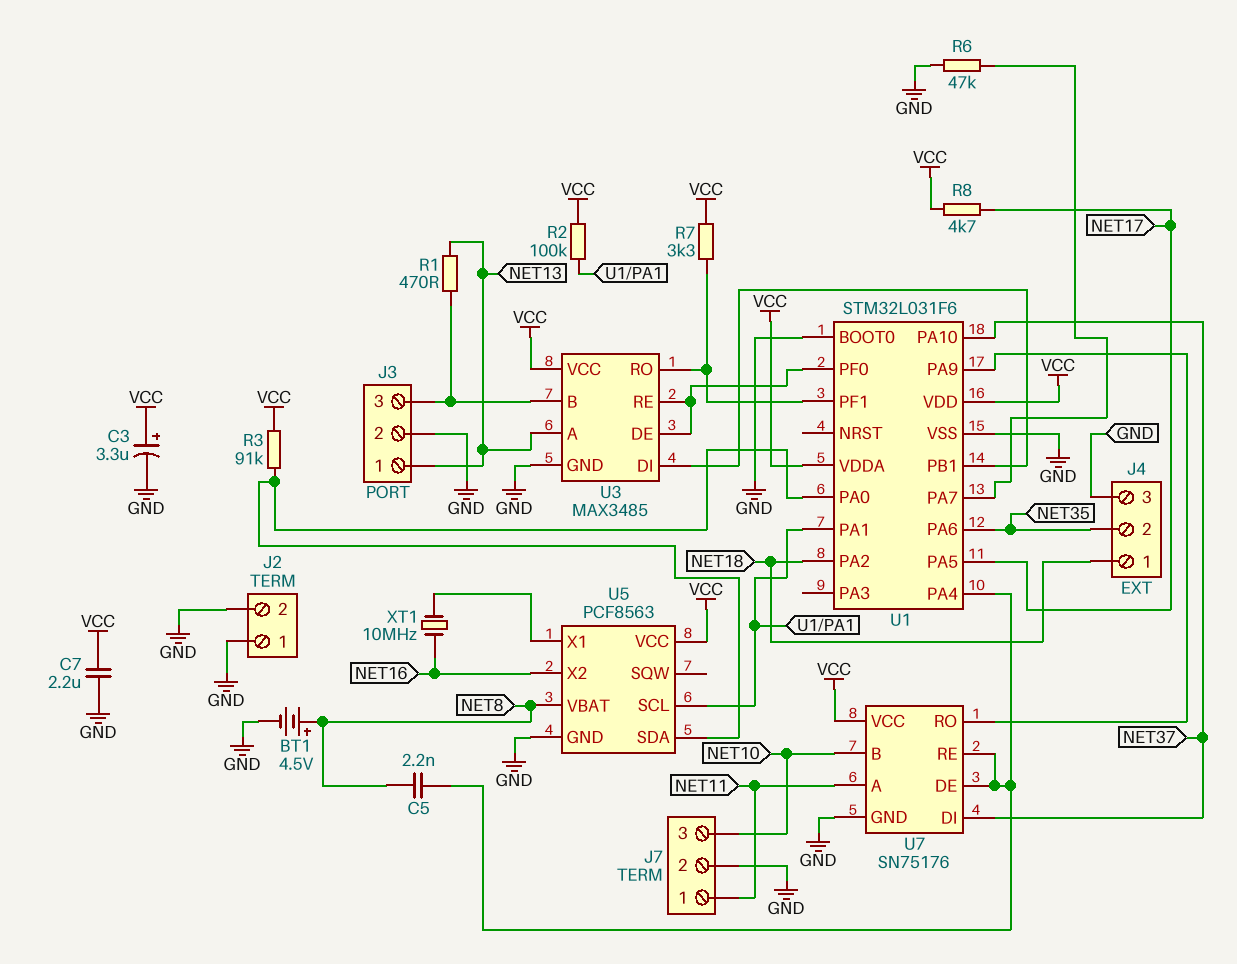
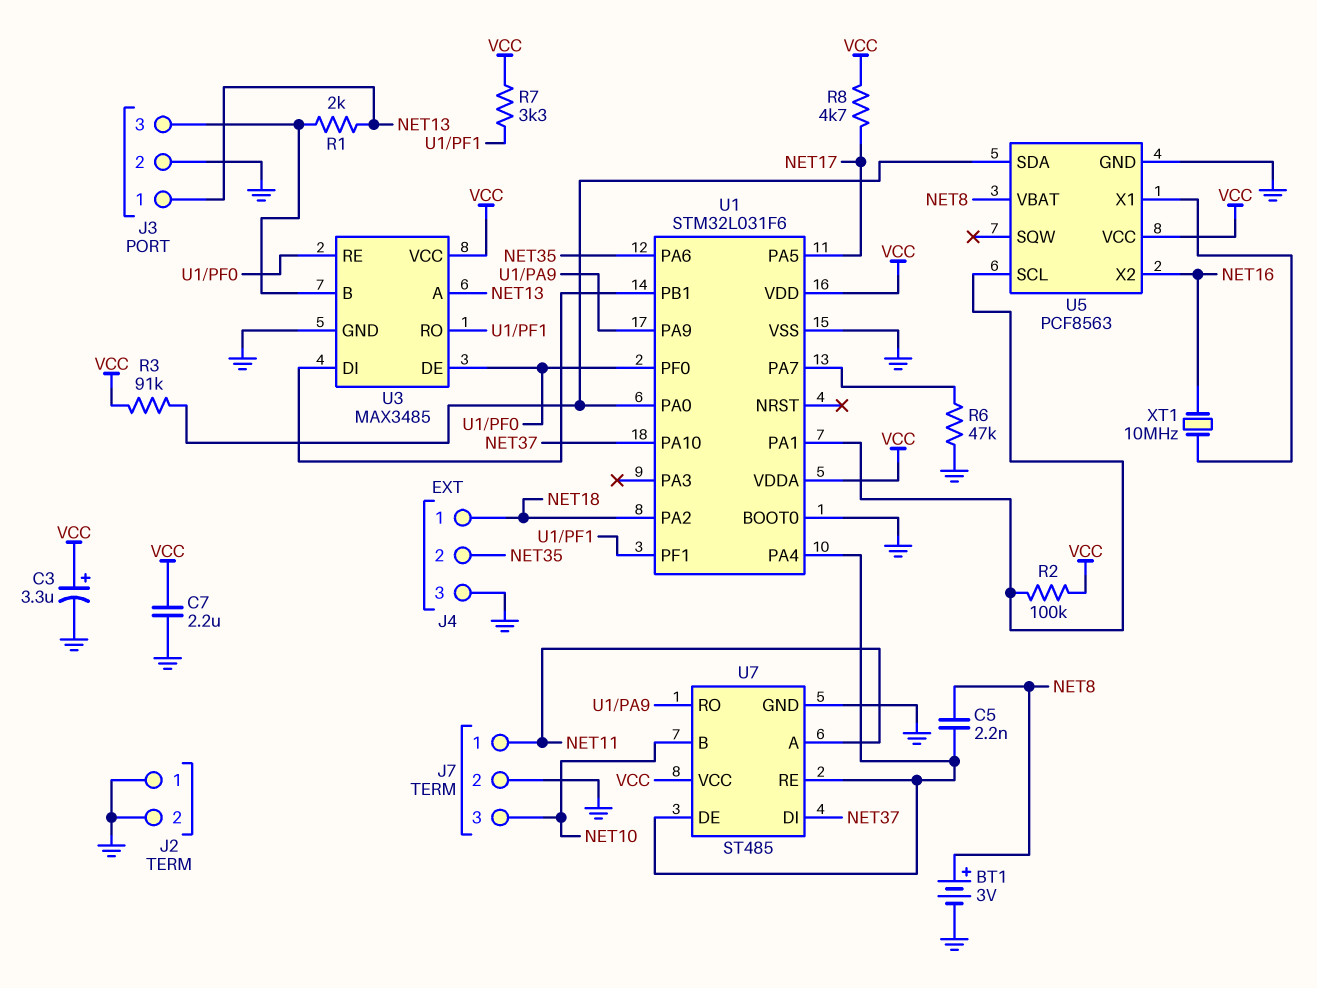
BT1: 4.5V (plus NET8, minus GND) -> 3V (plus NET8, minus GND)
R1: 470 (J3/3, NET13) -> 2k (J3/3, NET13)
U7: SN75176 -> ST485

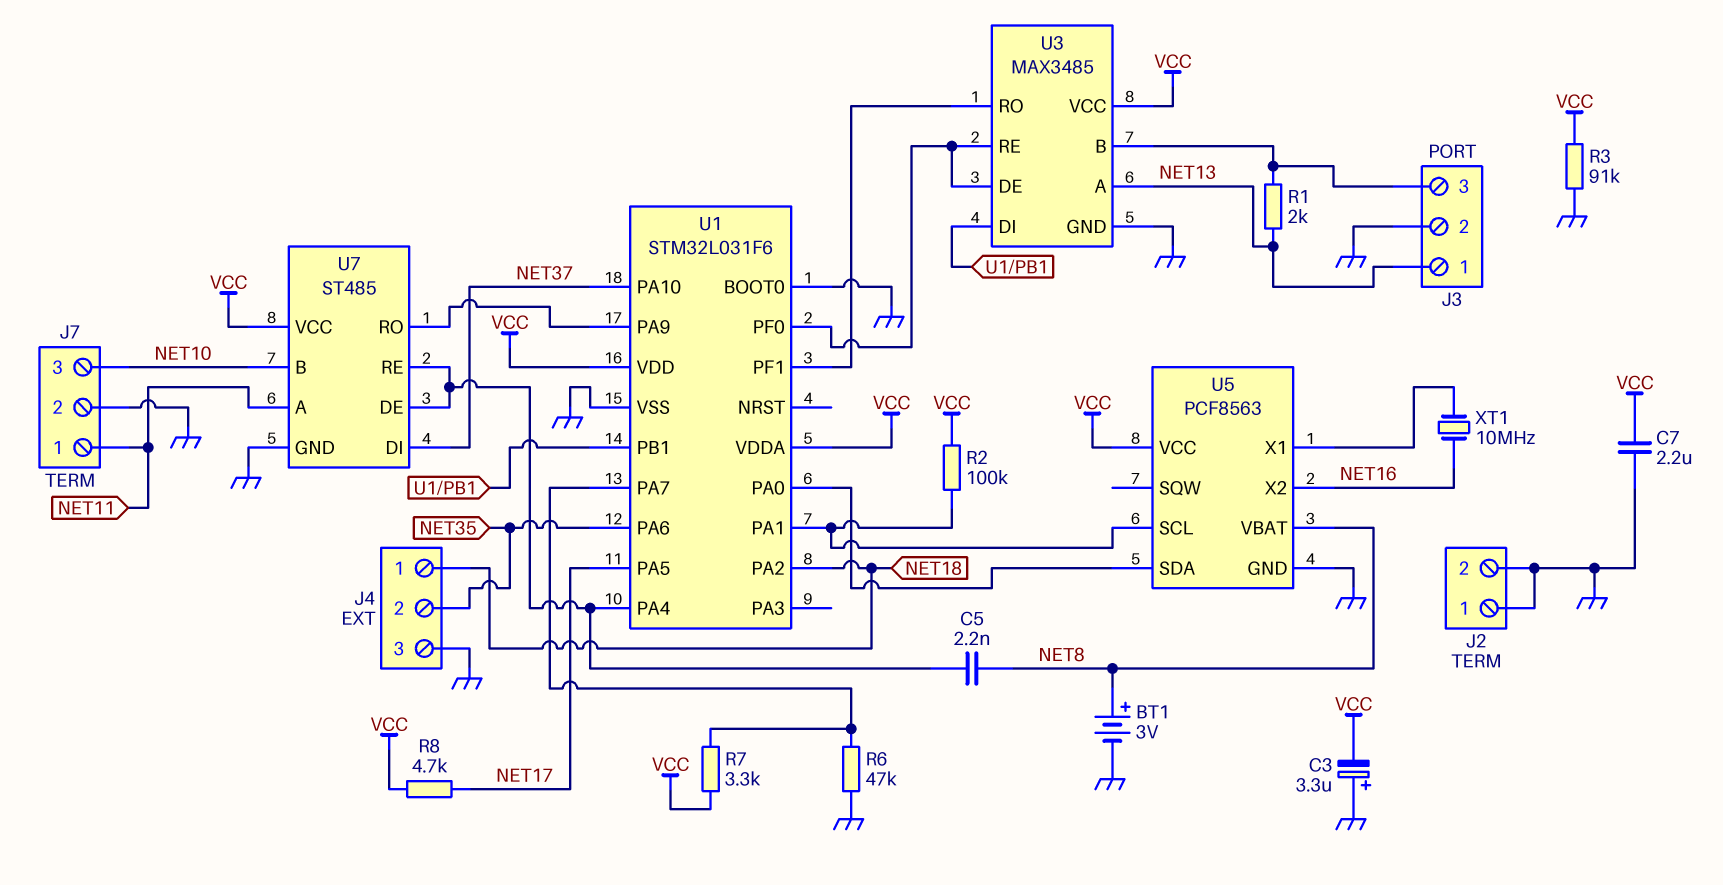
C3: 3.3uF (plus VCC, minus GND) -> 3.3uF (plus GND, minus VCC)
R3: 91k (U1/PA0, VCC) -> 91k (GND, VCC)
R7: 3.3k (U1/PF1, VCC) -> 3.3k (U1/PA7, VCC)

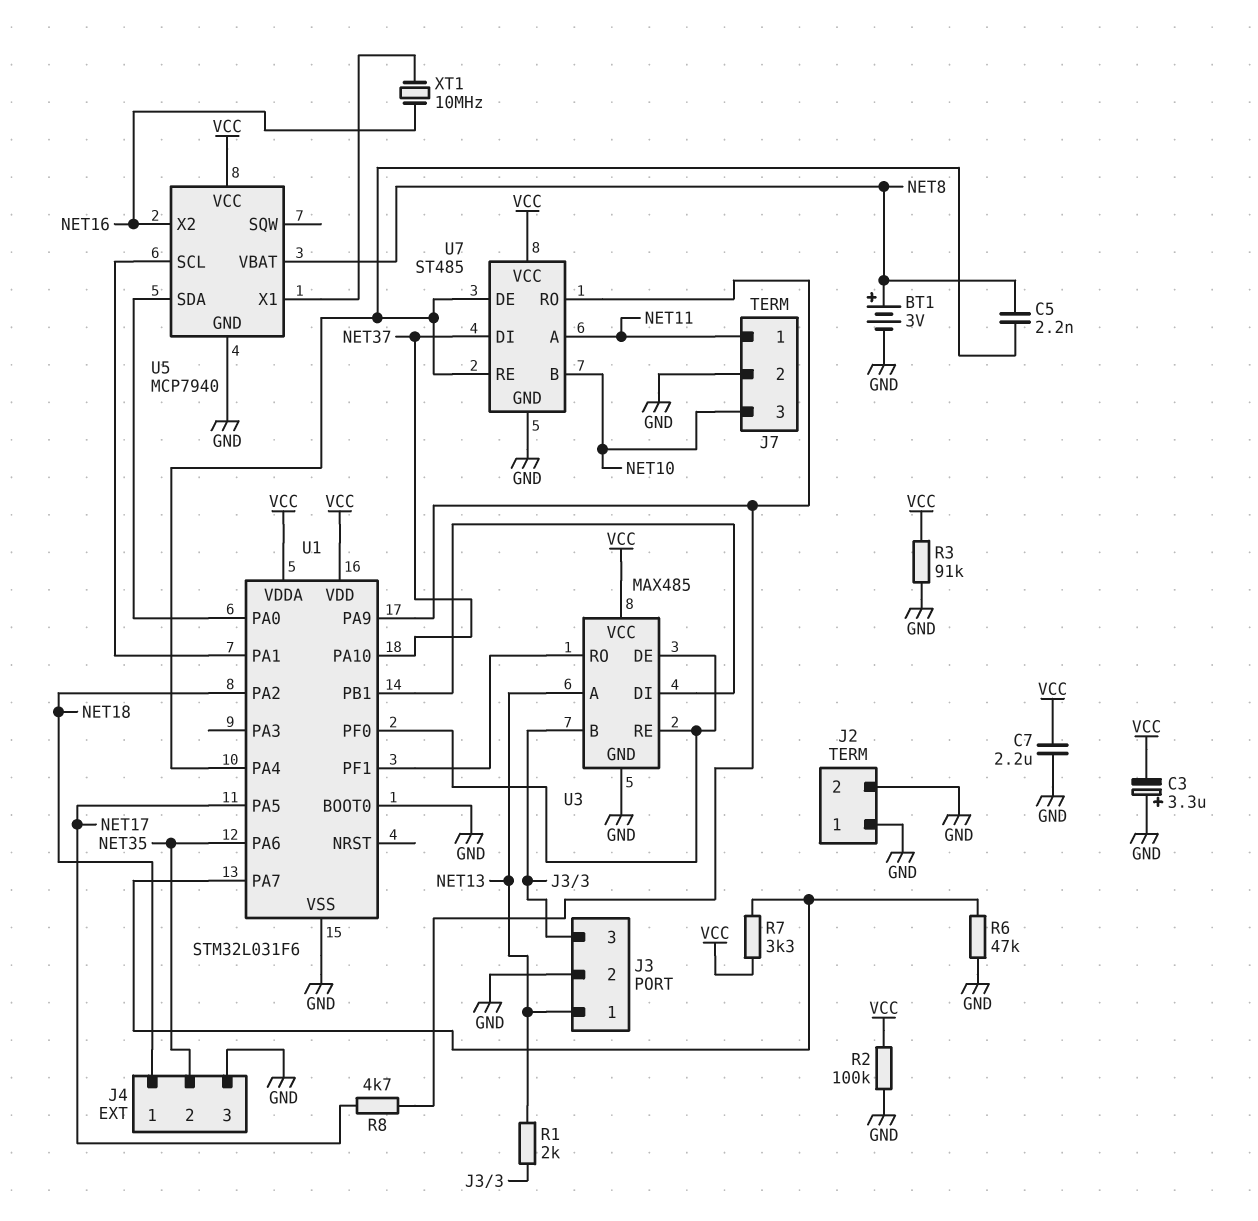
R2: 100k (U1/PA1, VCC) -> 100k (GND, VCC)
R8: 4.7k (NET17, VCC) -> 4.7k (NET17, U1/PA9)
U3: MAX3485 -> MAX485
U5: PCF8563 -> MCP7940

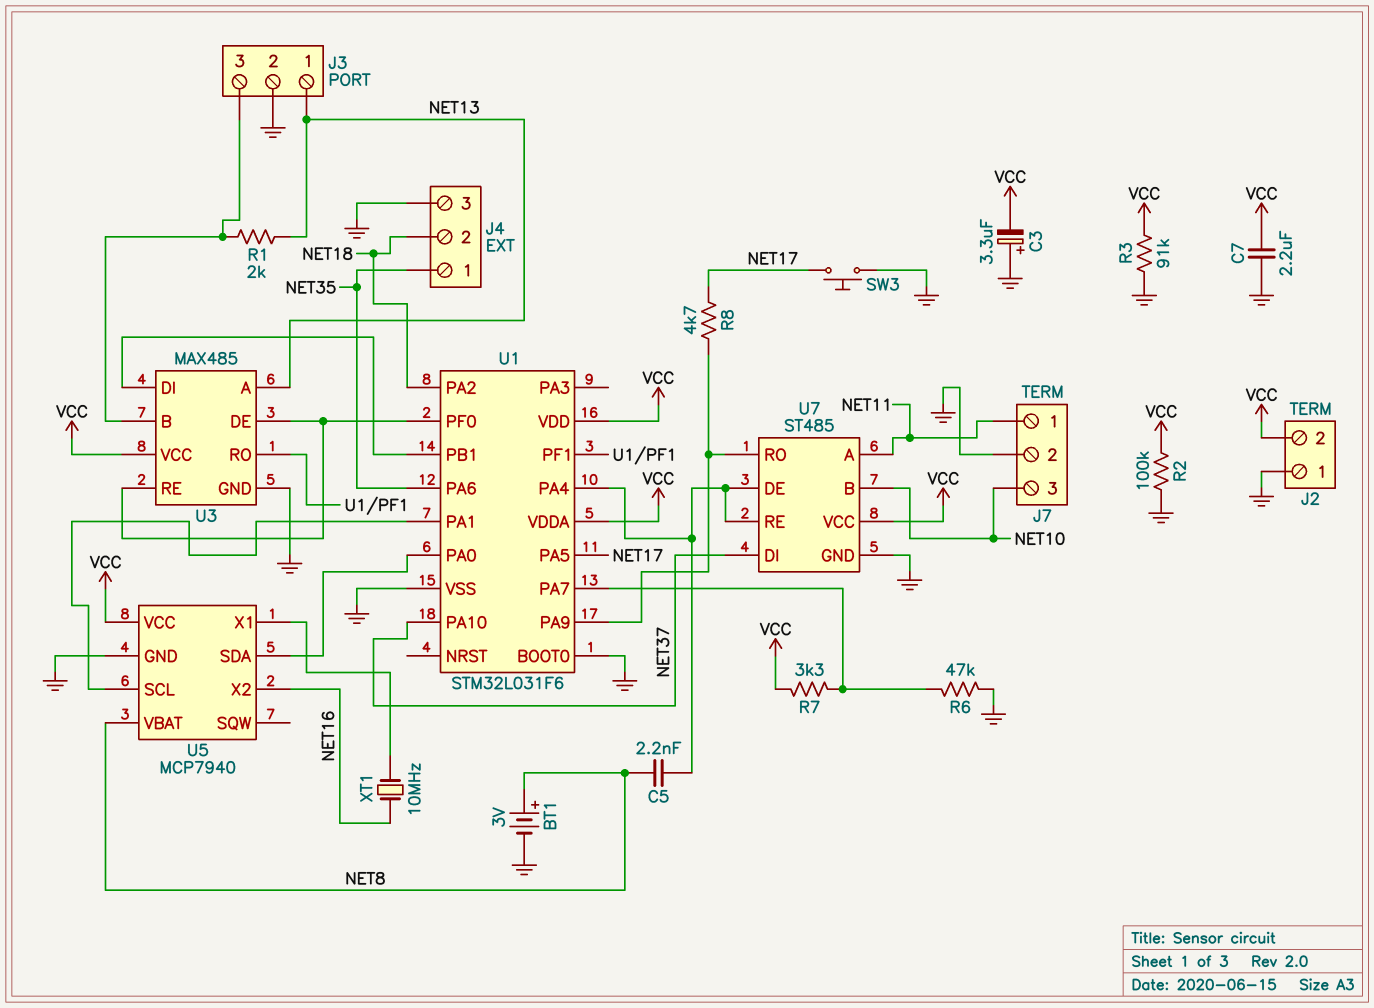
J2 pin 2: GND -> VCC
J4 pin 1: NET18 -> NET35
J4 pin 2: NET35 -> NET18
SW3: none -> button (GND, NET17)

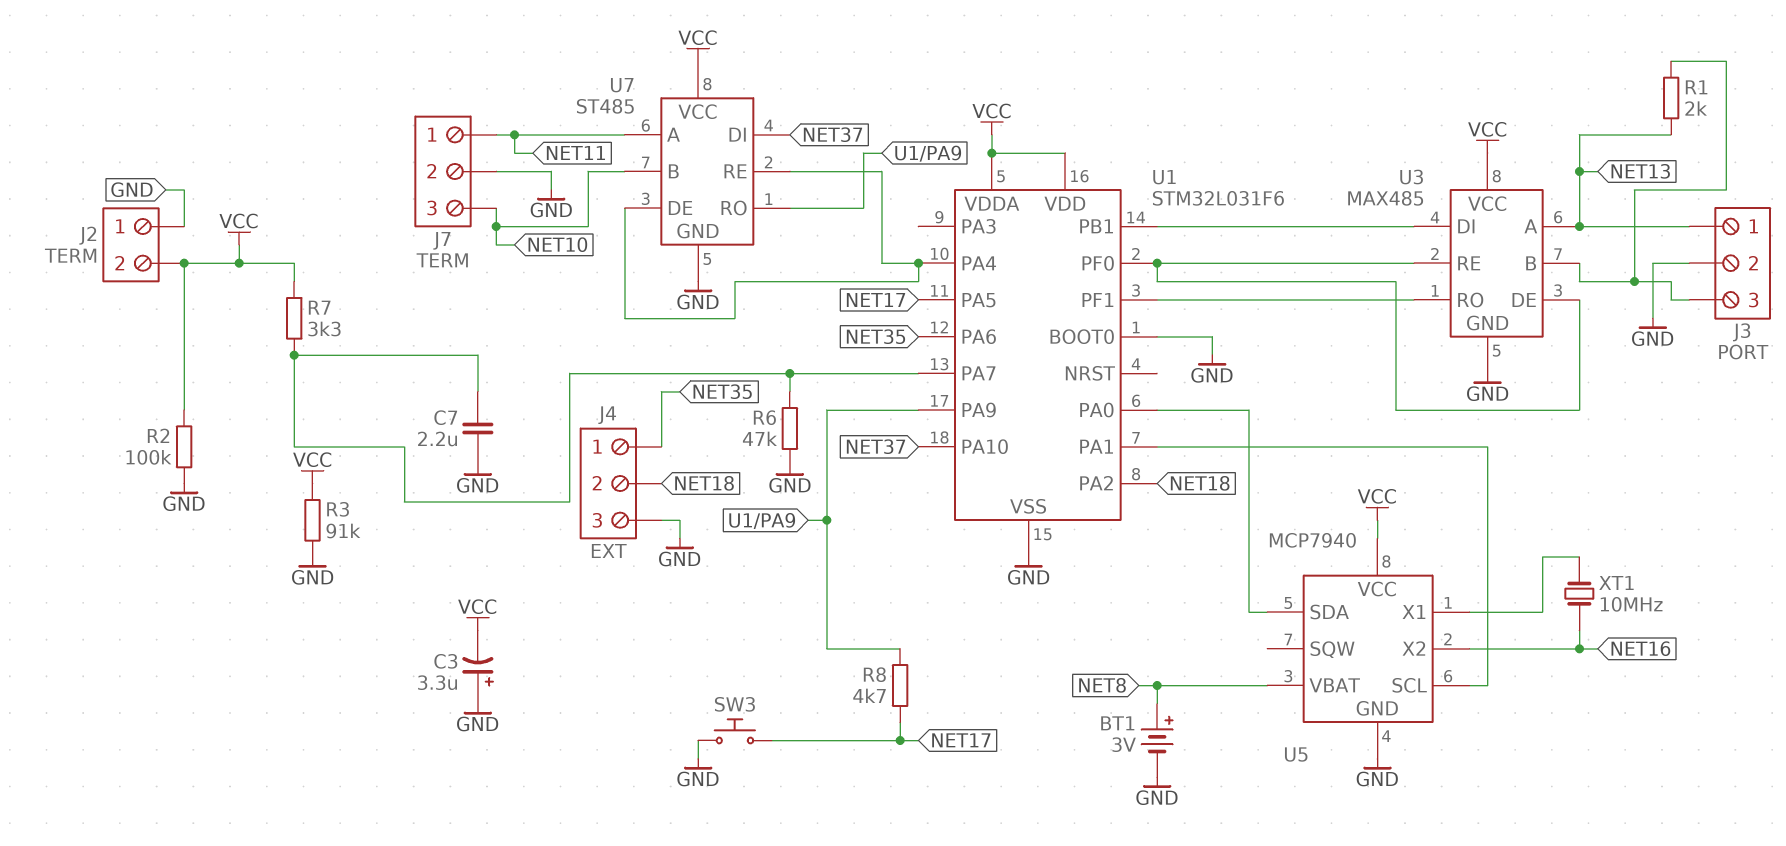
C5: 2.2nF (NET8, U1/PA4) -> none
C7: 2.2uF (GND, VCC) -> 2.2uF (GND, U1/PA7)

